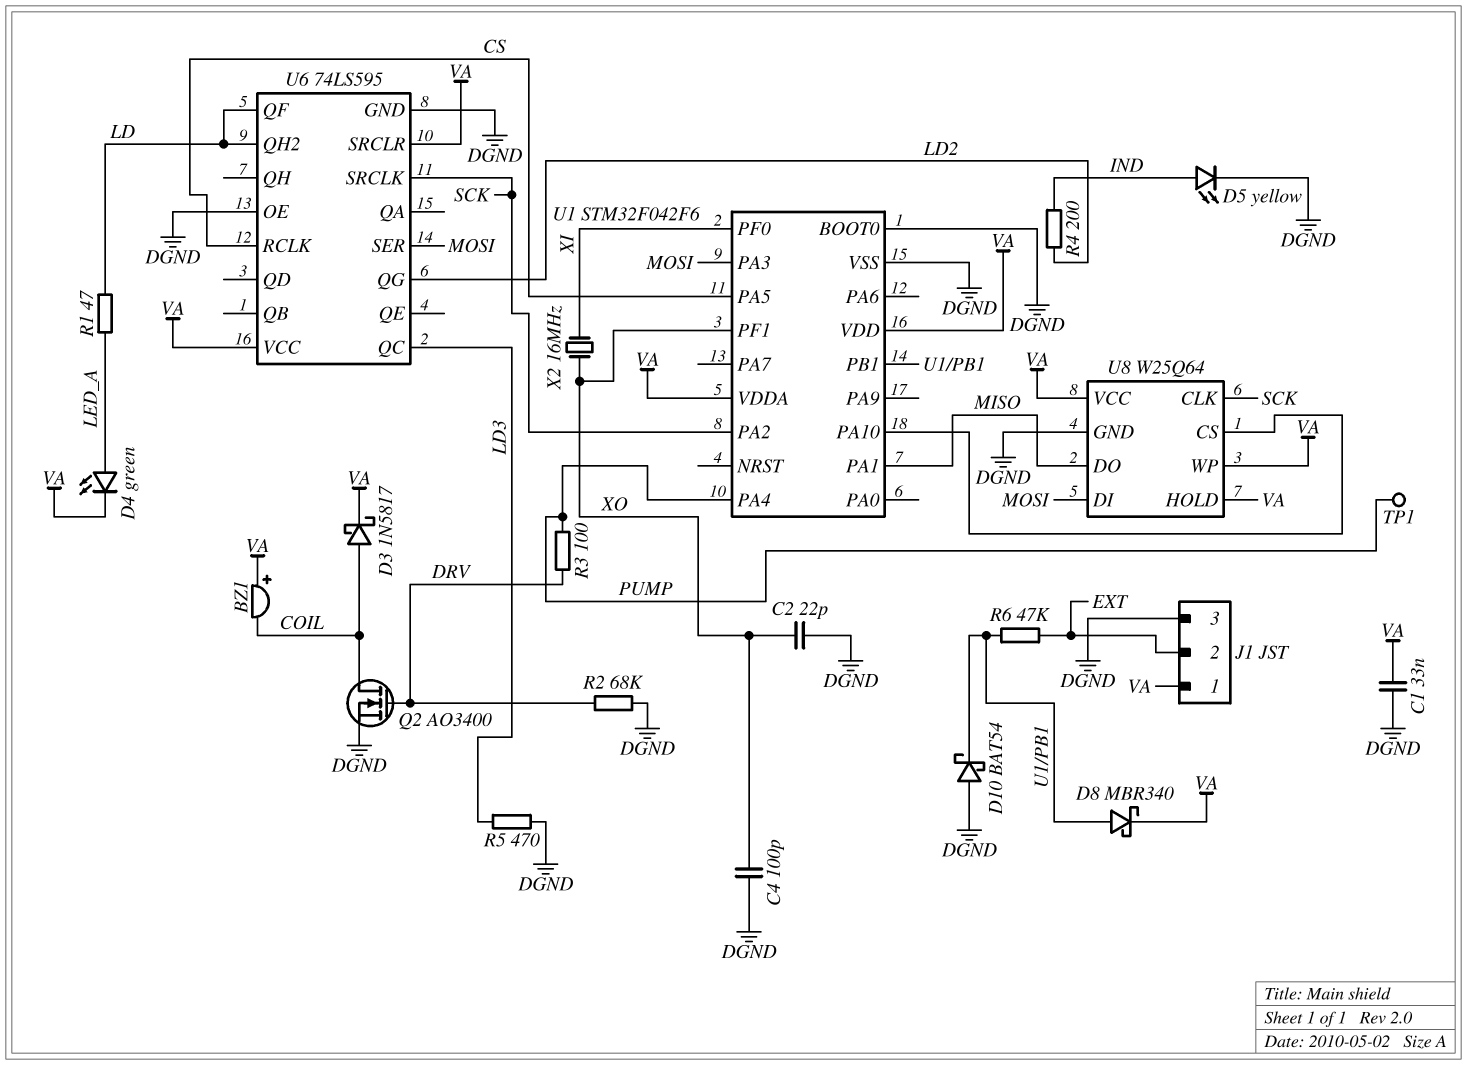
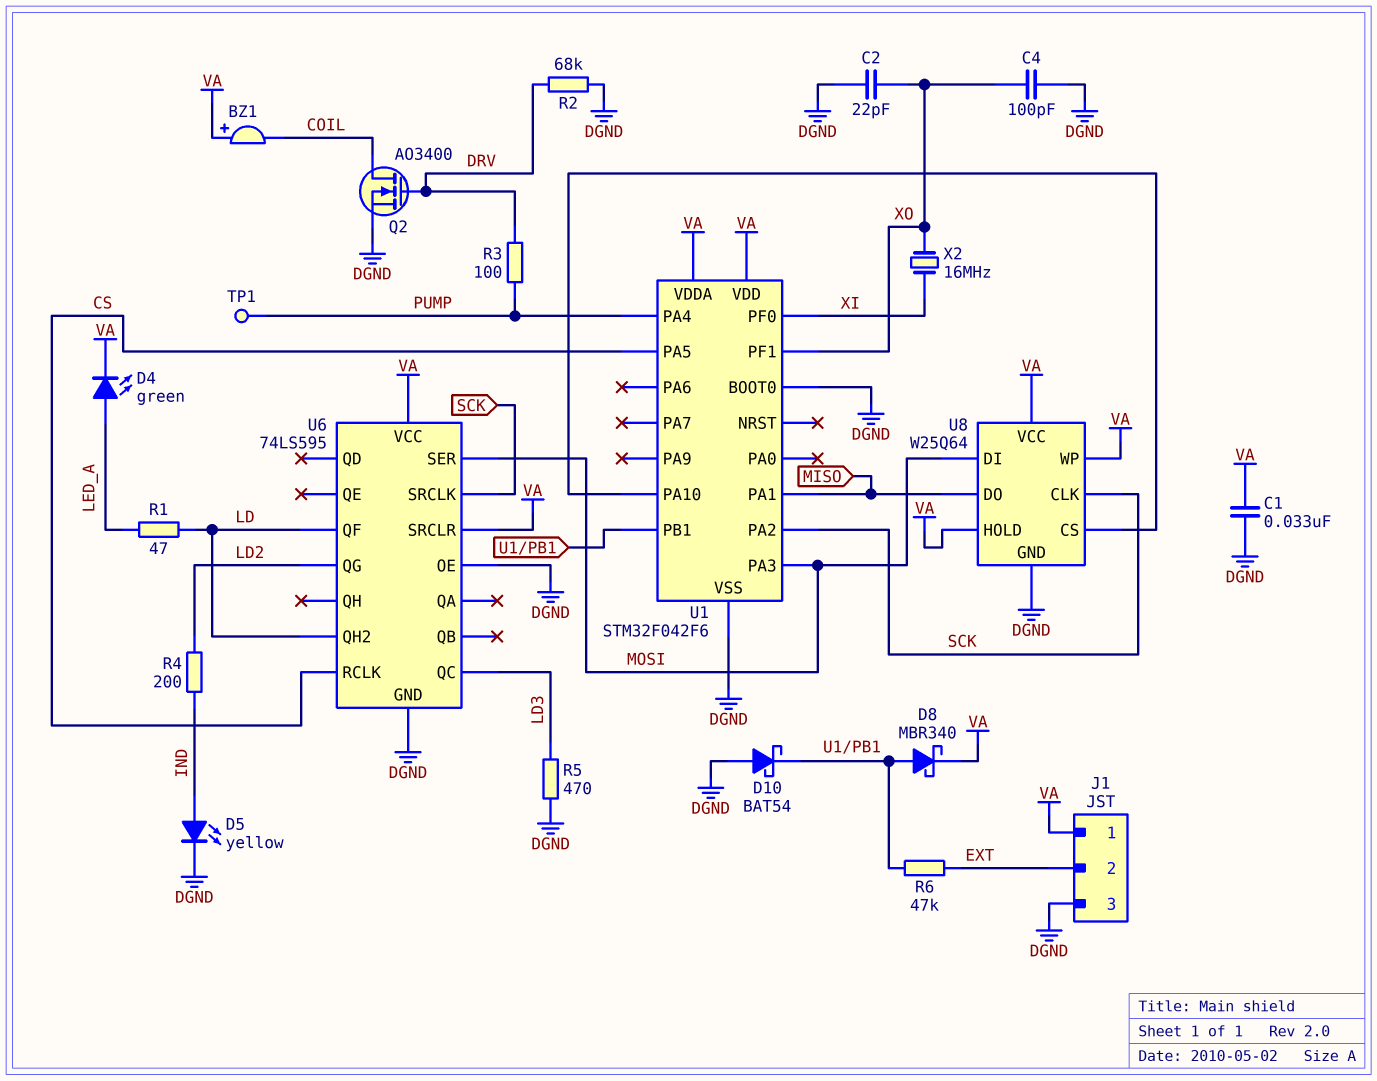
D3: schottky 1N5817 (A COIL, K VA) -> none

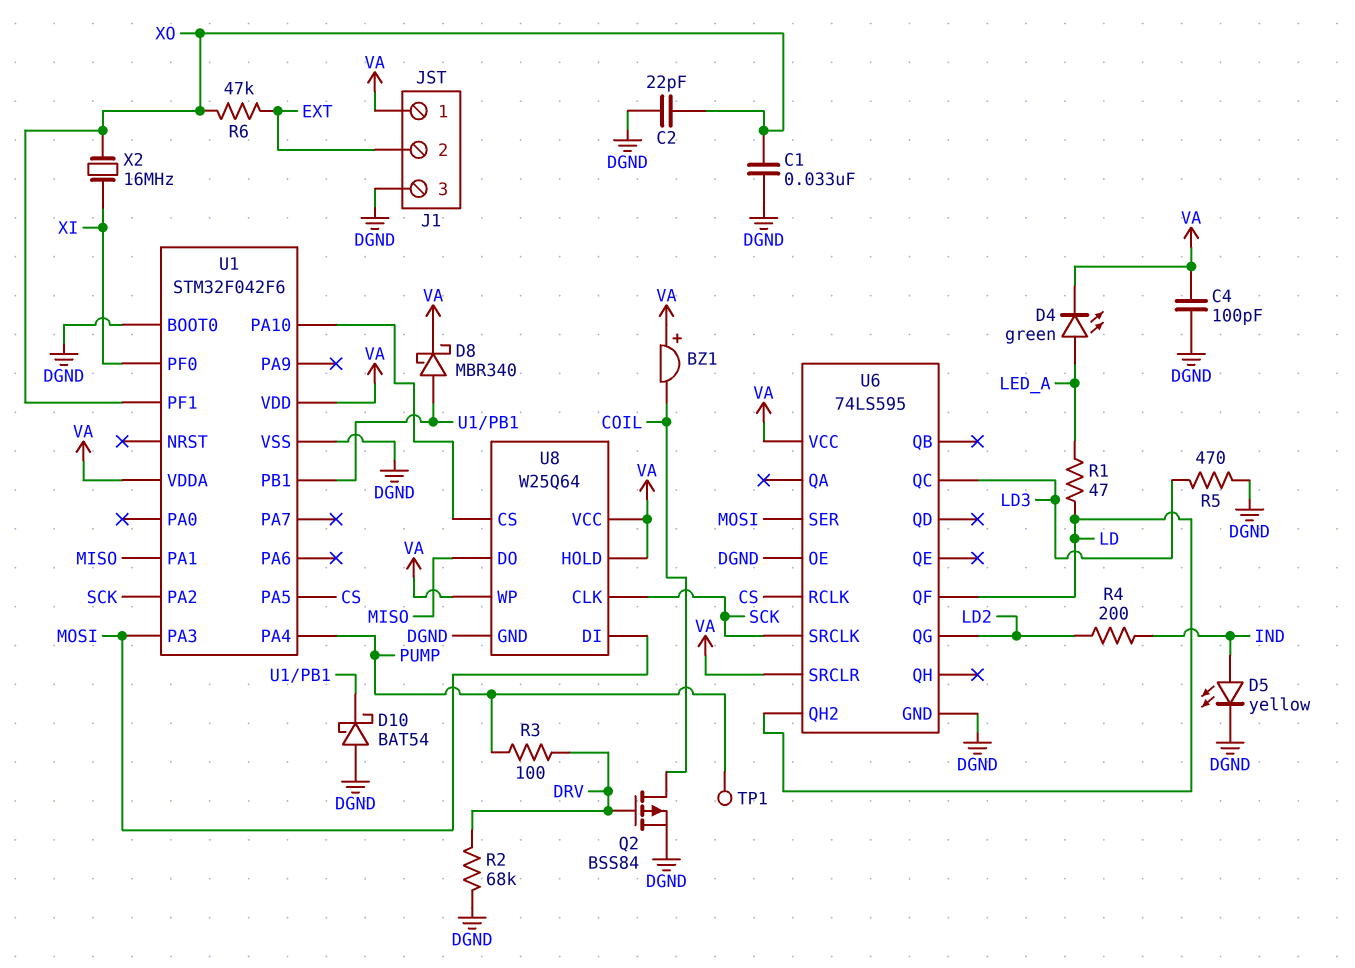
C1: 33nF (DGND, VA) -> 33nF (DGND, XO)
C4: 100pF (DGND, XO) -> 100pF (DGND, VA)
Q2: NMOS AO3400 (G DRV, D COIL, S DGND) -> PMOS BSS84 (G DRV, D COIL, S DGND)
R6: 47k (EXT, U1/PB1) -> 47k (EXT, XO)

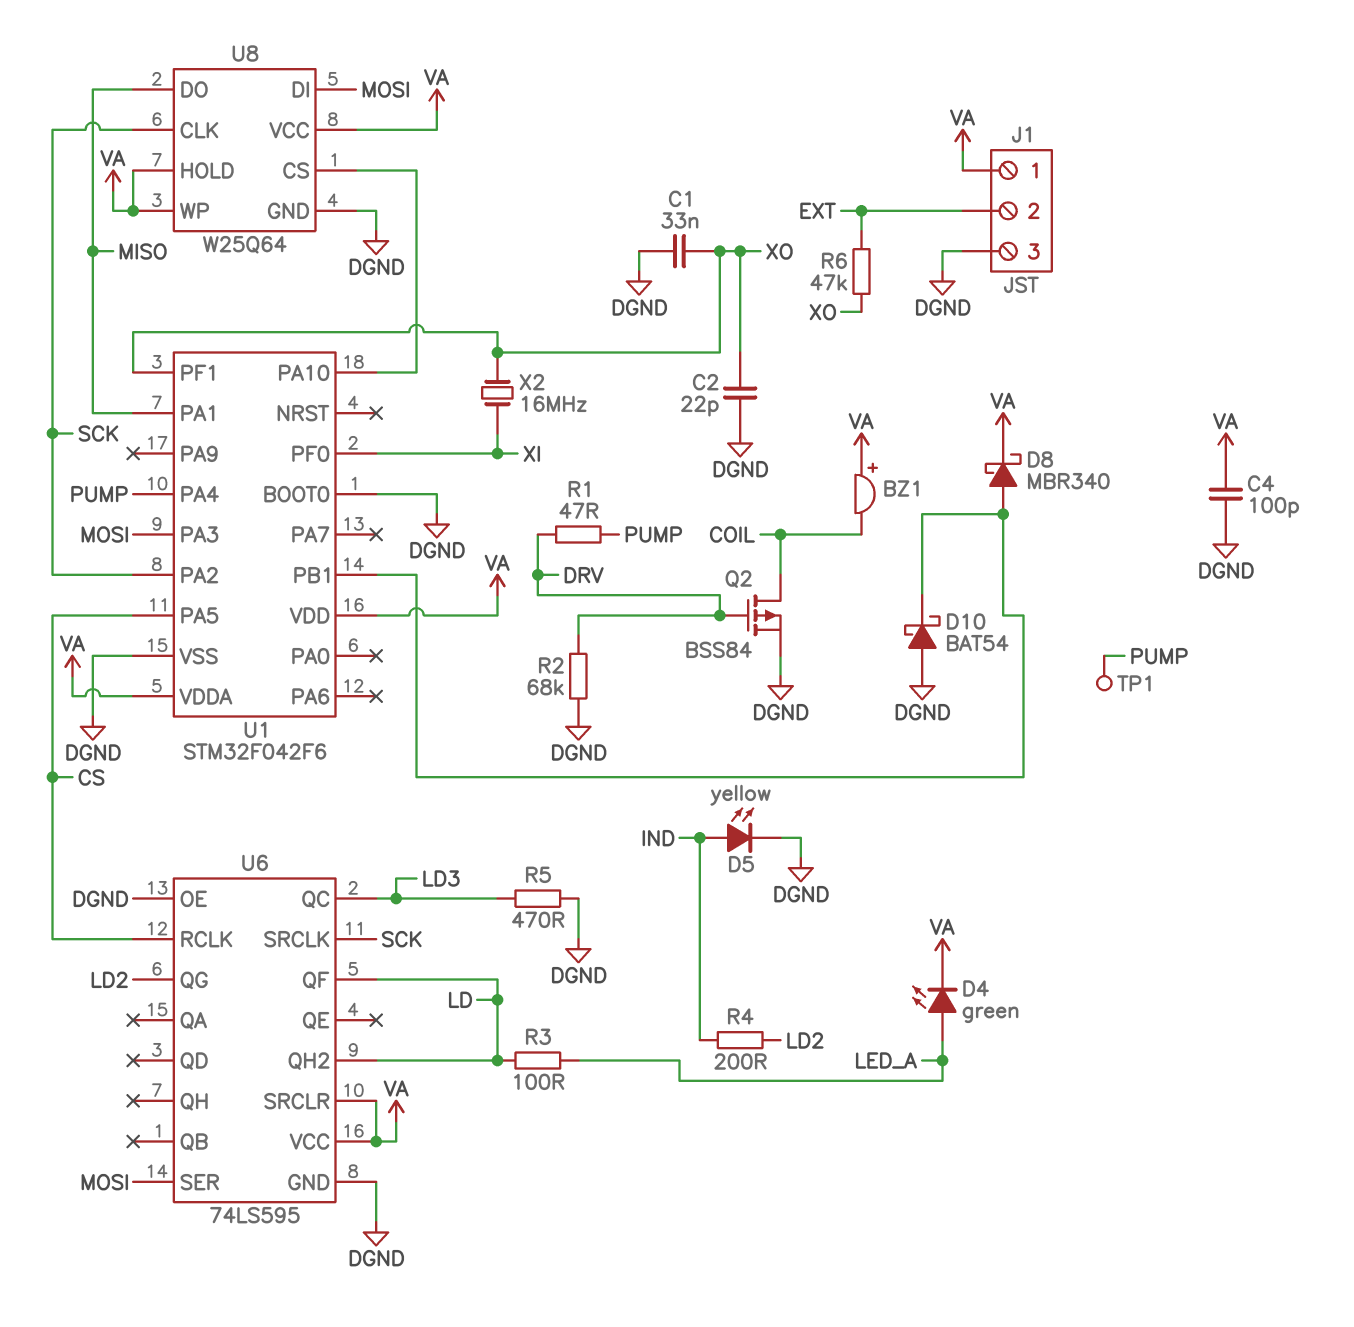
R1: 47 (LD, LED_A) -> 47 (DRV, PUMP)
R3: 100 (DRV, PUMP) -> 100 (LD, LED_A)

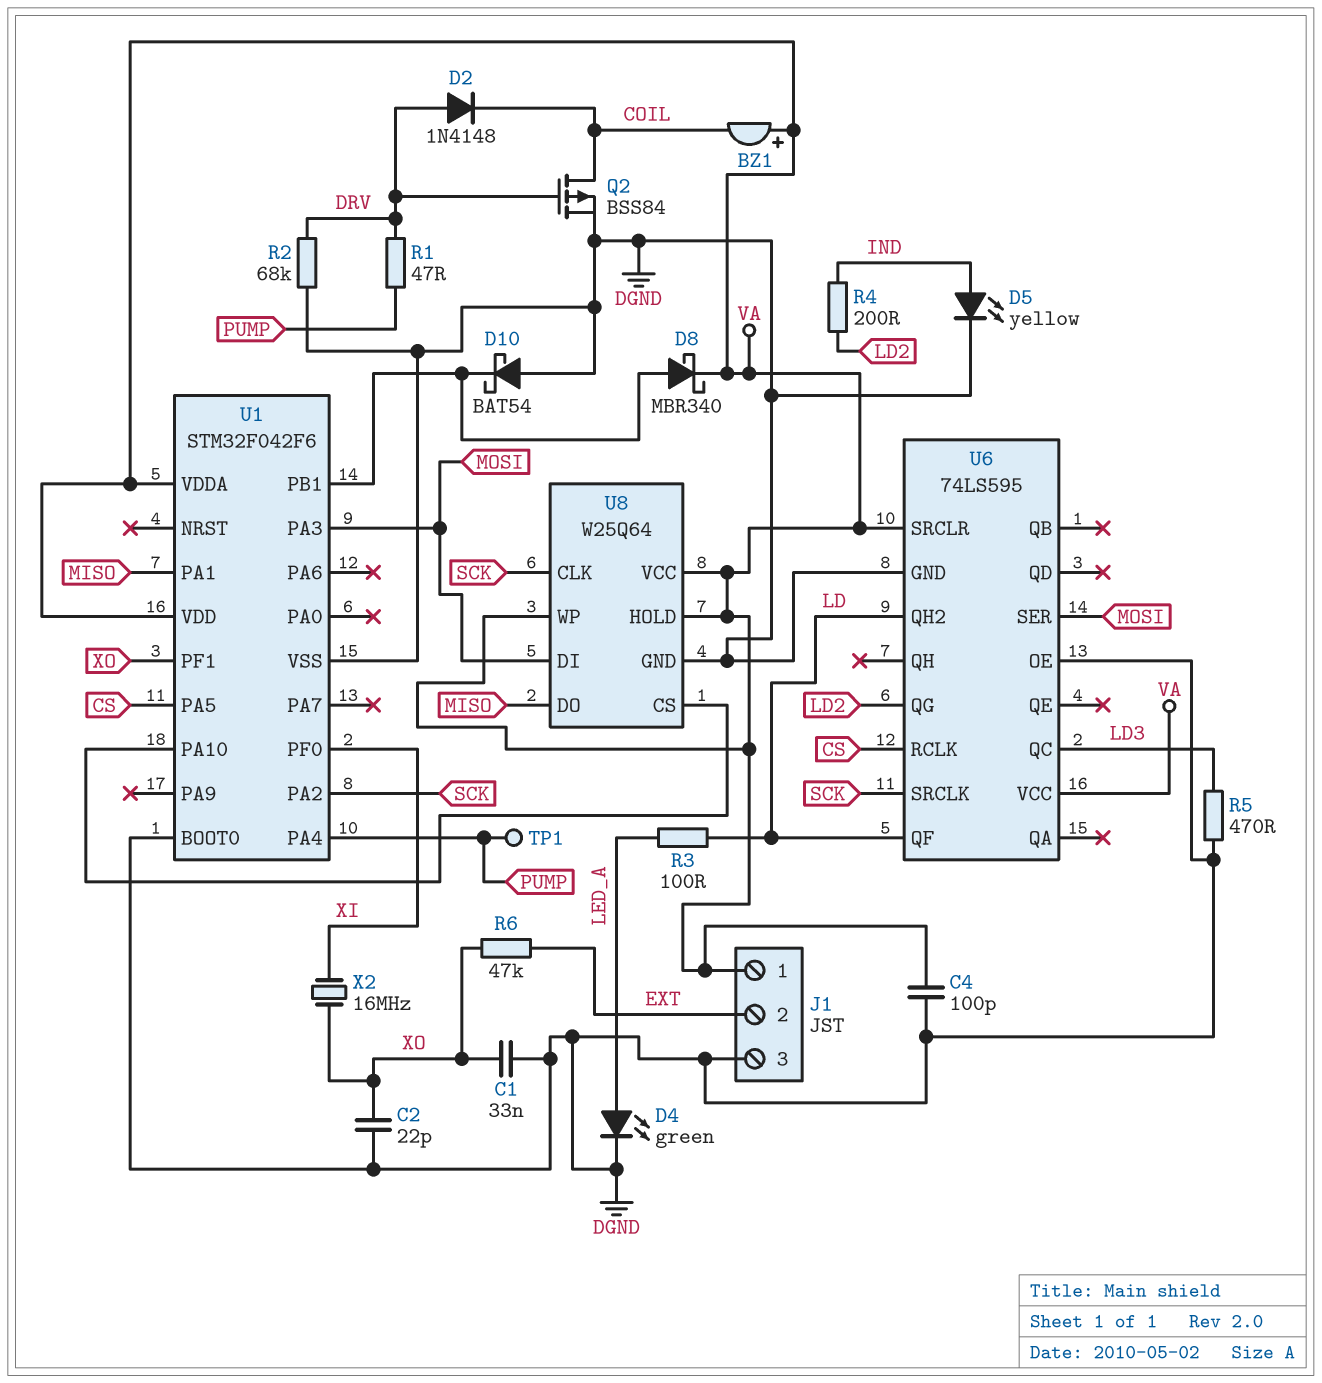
D2: none -> diode 1N4148 (A DRV, K COIL)
D4: LED green (A LED_A, K VA) -> LED green (A LED_A, K DGND)

